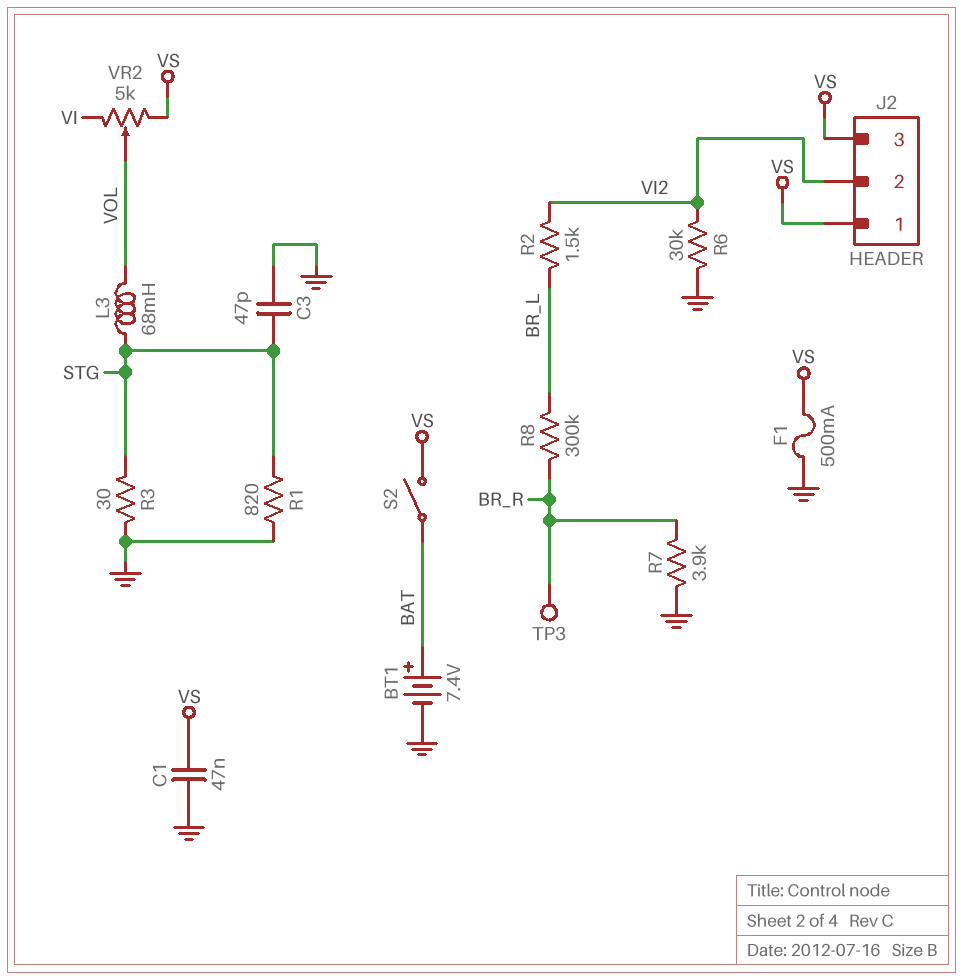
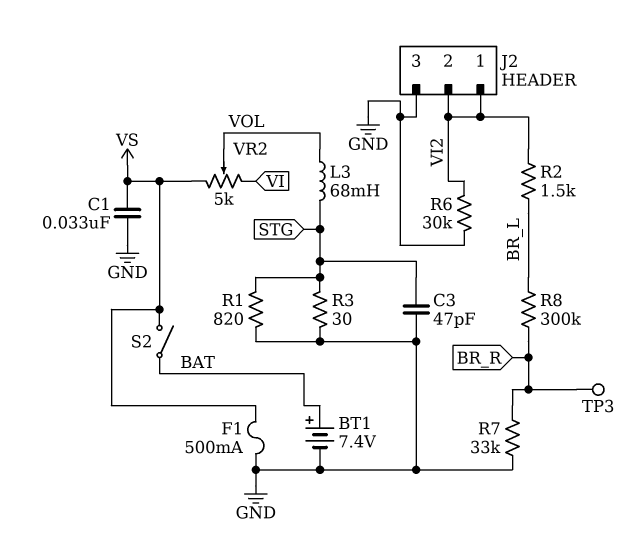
C1: 47nF (GND, VS) -> 33nF (GND, VS)
J2 pin 1: VS -> VI2
J2 pin 3: VS -> GND
R7: 3.9k (BR_R, GND) -> 33k (BR_R, GND)

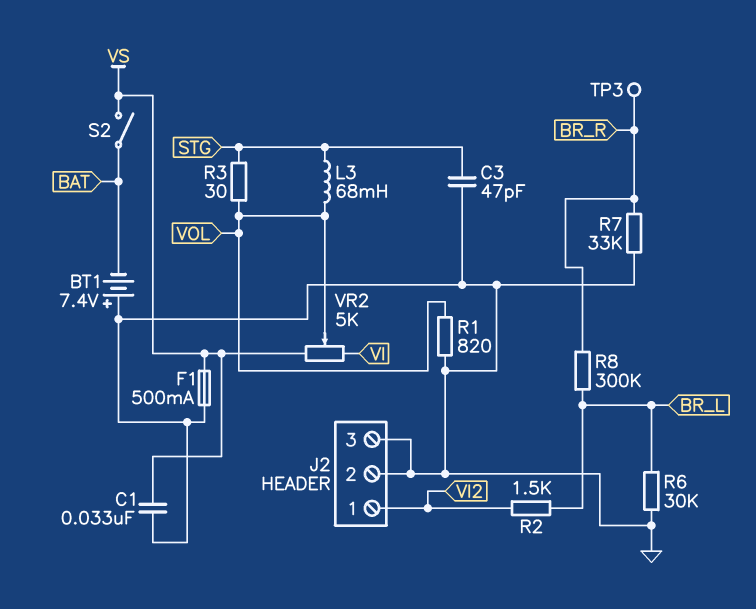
BT1: 7.4V (plus BAT, minus GND) -> 7.4V (plus GND, minus BAT)
J2 pin 2: VI2 -> GND
R1: 820 (GND, STG) -> 820 (GND, VOL)
R3: 30 (GND, STG) -> 30 (STG, VOL)
R6: 30k (GND, VI2) -> 30k (BR_L, GND)

